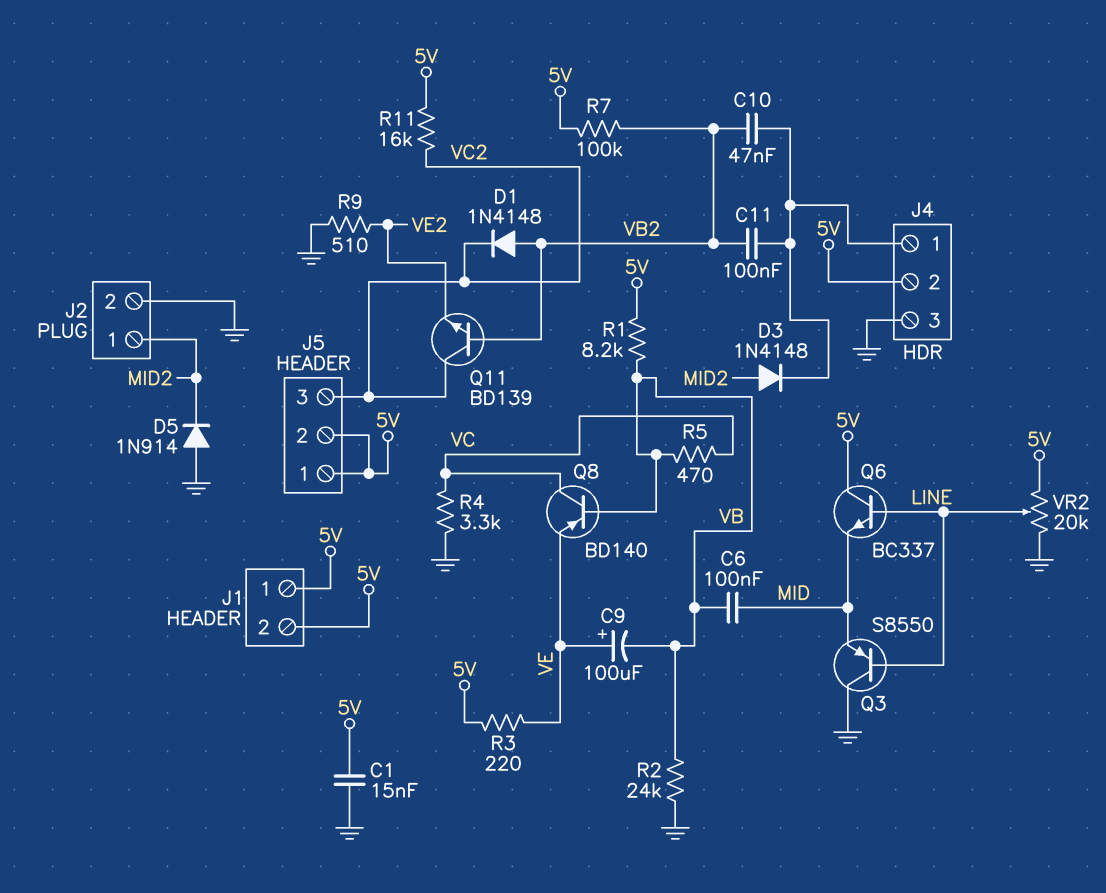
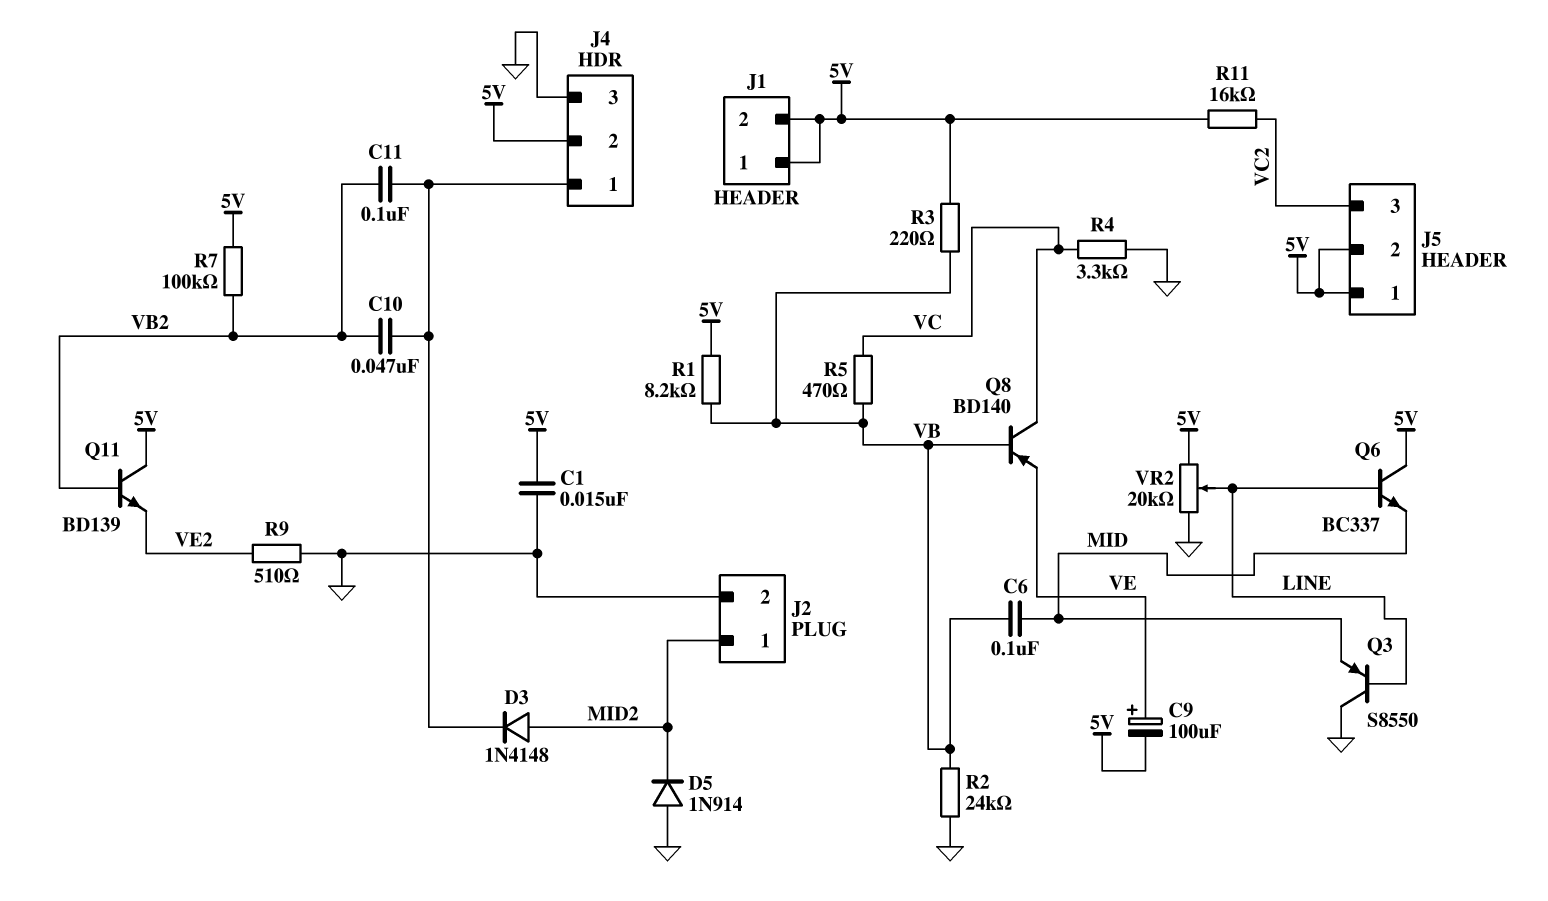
C9: 100uF (plus VE, minus VB) -> 100uF (plus VE, minus 5V)
D1: diode 1N4148 (A VB2, K VC2) -> none
Q11: NPN BD139 (B VB2, C VC2, E VE2) -> NPN BD139 (B VB2, C 5V, E VE2)
R3: 220 (5V, VE) -> 220 (5V, VB)

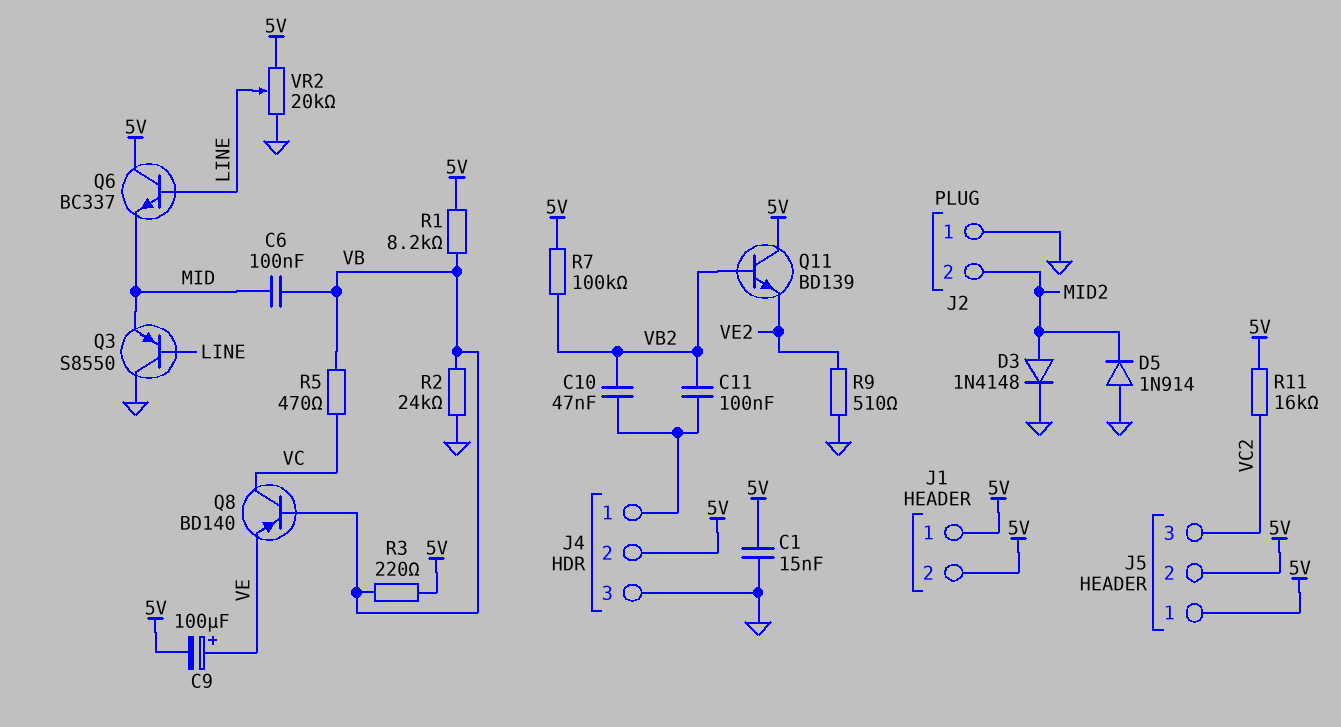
D3: diode 1N4148 (A MID2, K J4/1) -> diode 1N4148 (A MID2, K GND)
J2 pin 1: MID2 -> GND
J2 pin 2: GND -> MID2
R4: 3.3k (GND, VC) -> none

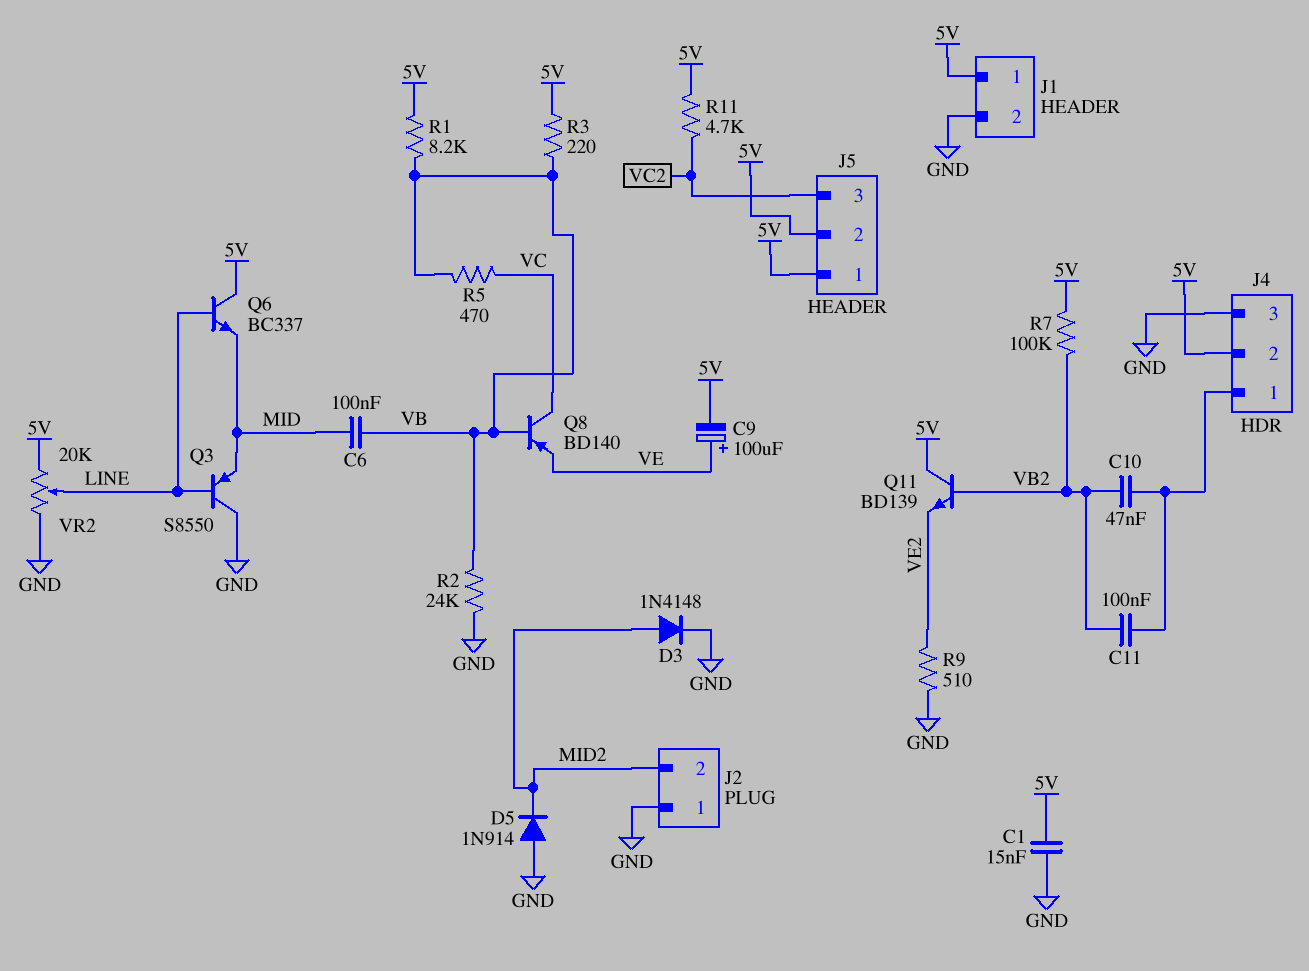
J1 pin 2: 5V -> GND
R11: 16k (5V, VC2) -> 4.7k (5V, VC2)

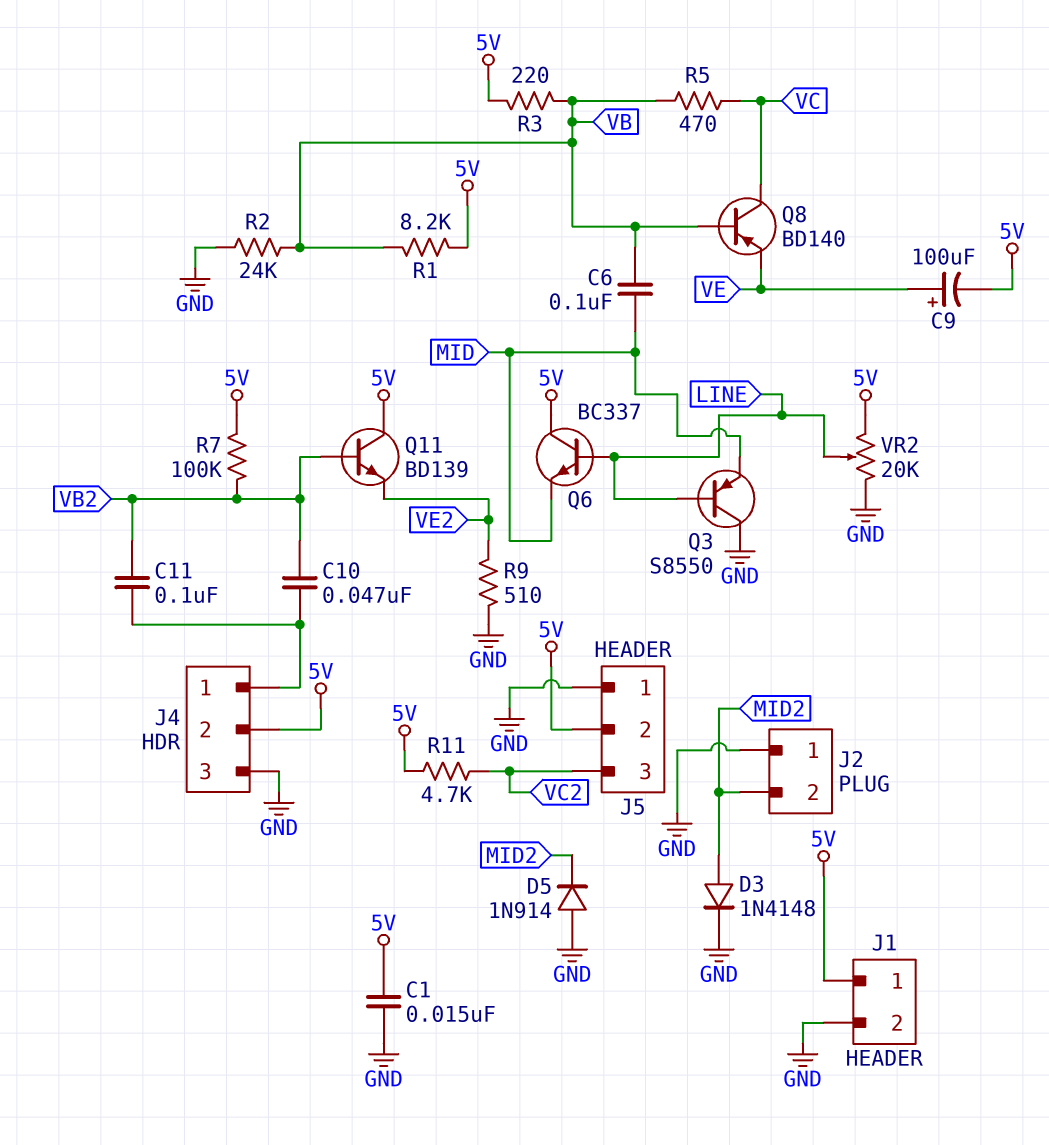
J5 pin 1: 5V -> GND

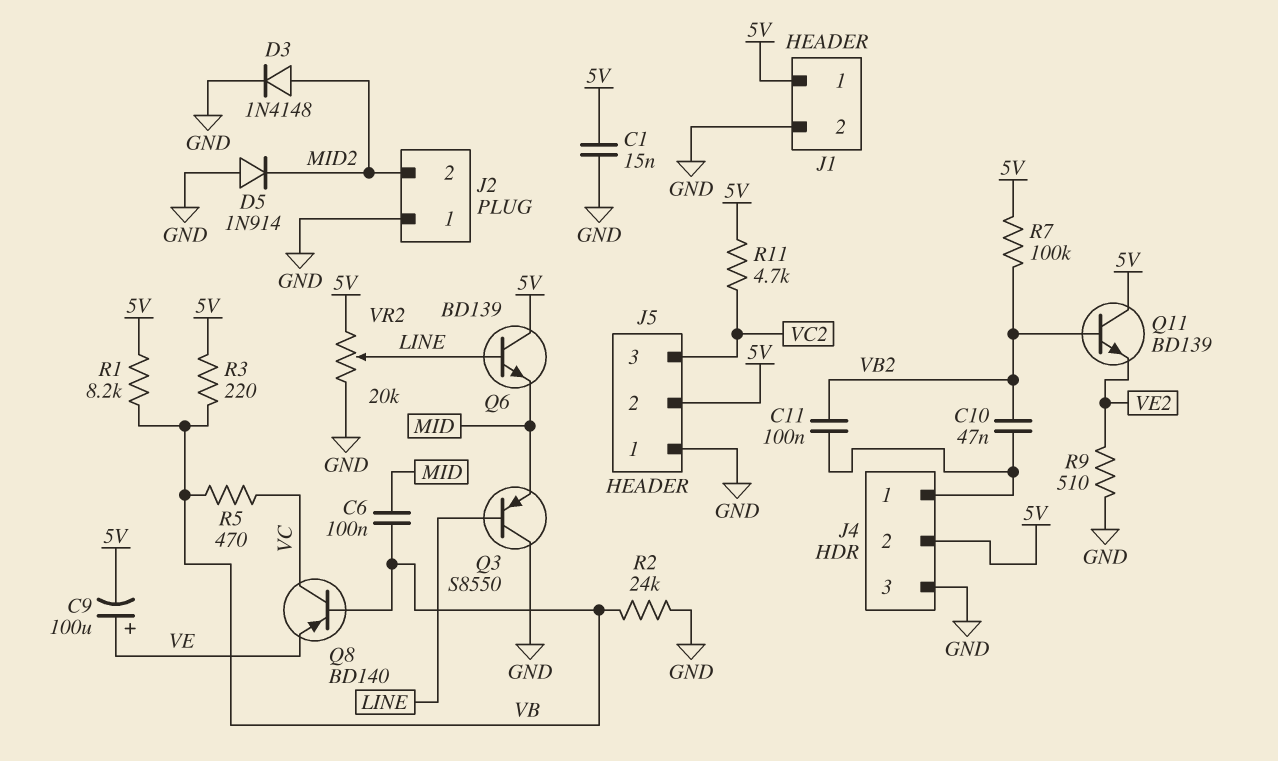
Q6: NPN BC337 (B LINE, C 5V, E MID) -> NPN BD139 (B LINE, C 5V, E MID)

